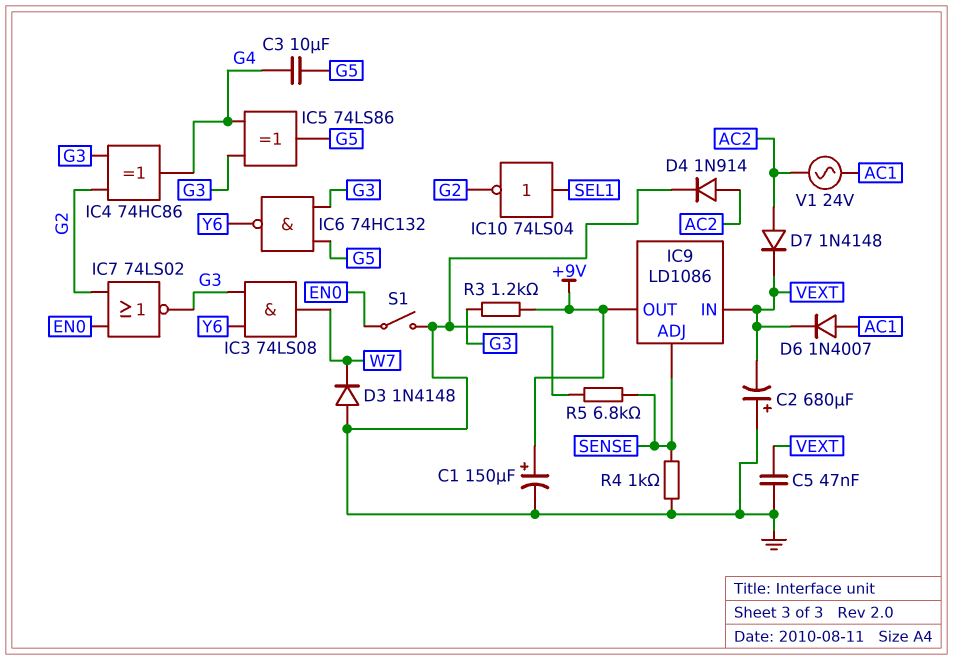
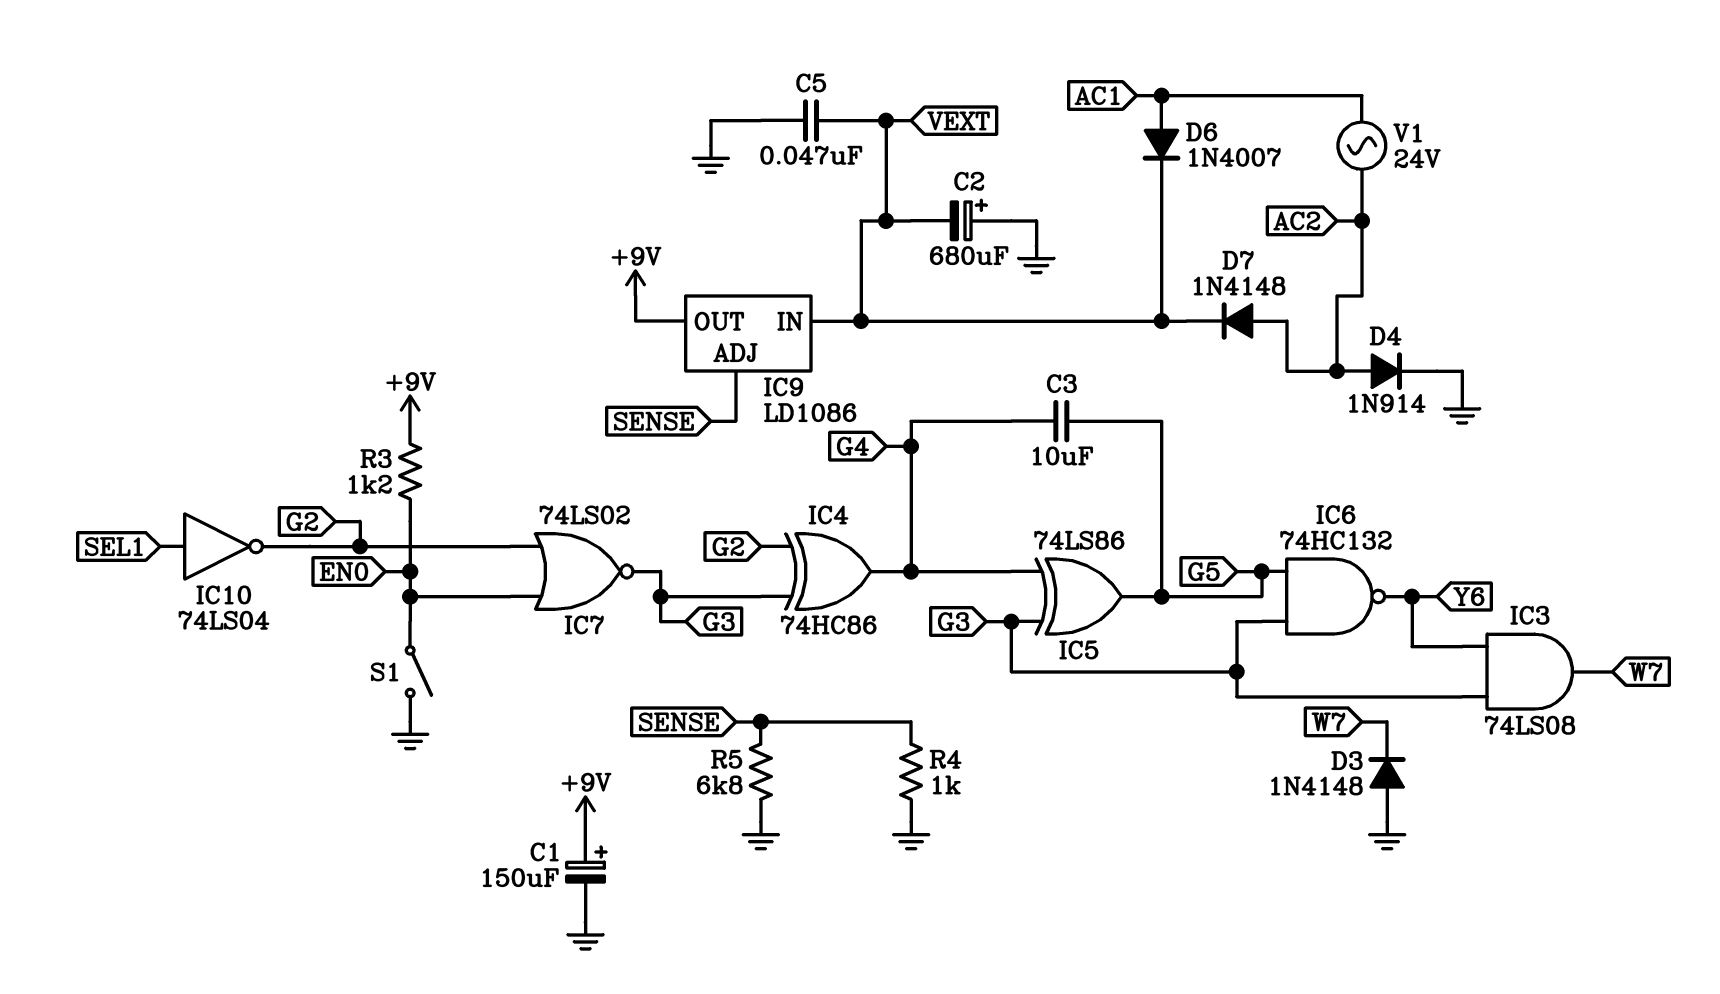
R3: 1.2k (+9V, G3) -> 1.2k (+9V, EN0)

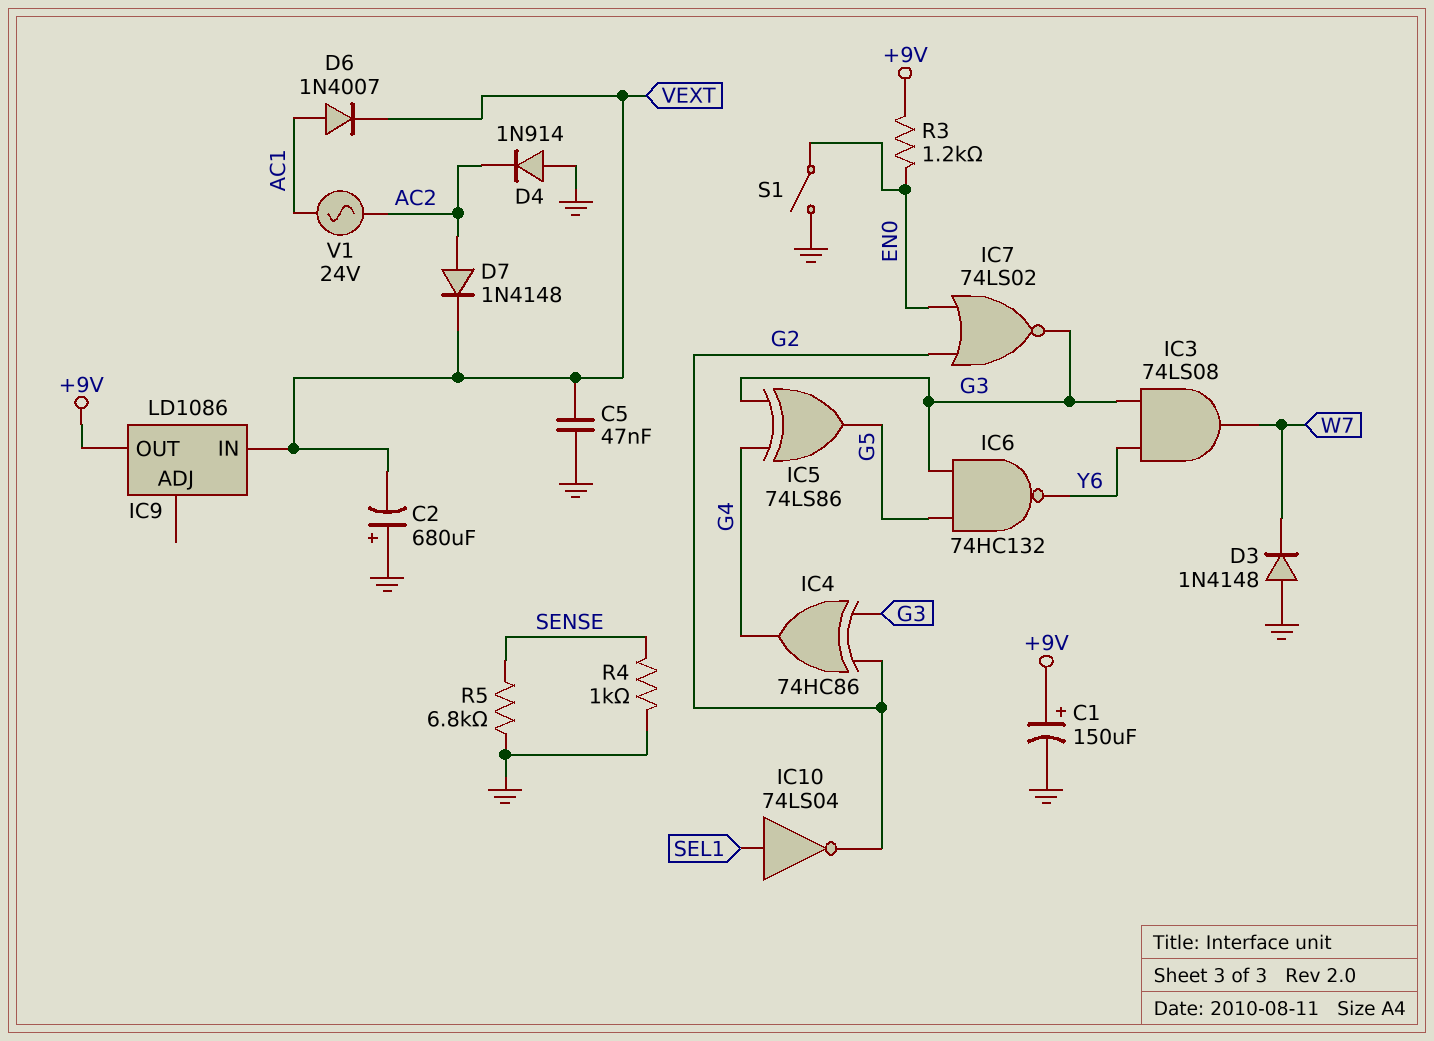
C3: 10uF (G4, G5) -> none
D4: diode 1N914 (A AC2, K GND) -> diode 1N914 (A GND, K AC2)
IC9 pin ADJ: SENSE -> none

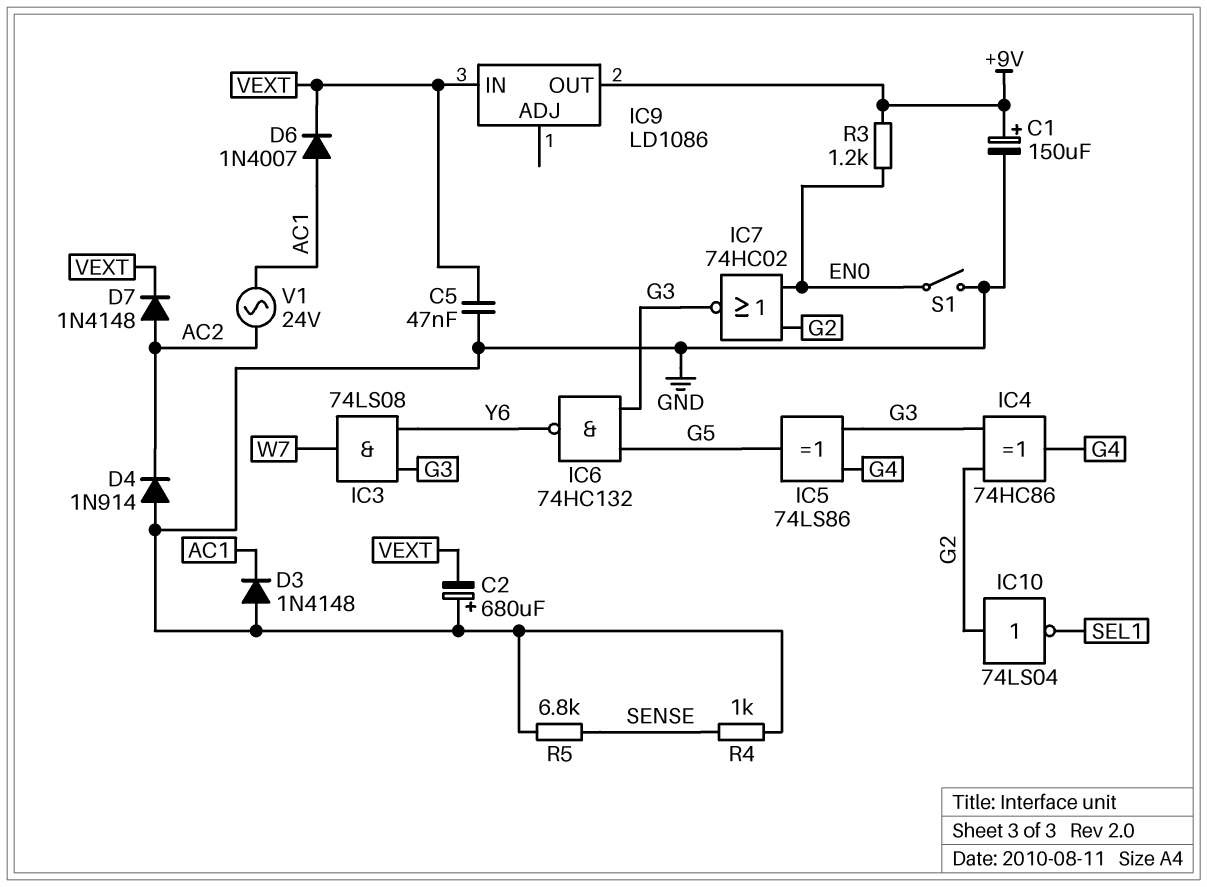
D3: diode 1N4148 (A GND, K W7) -> diode 1N4148 (A GND, K AC1)
IC7: NOR 74LS02 (in EN0, in G2, out G3) -> NOR 74HC02 (in EN0, in G2, out G3)
IC10: NOT 74LS04 (in SEL1, out G2) -> NOT 74LS04 (in G2, out SEL1)

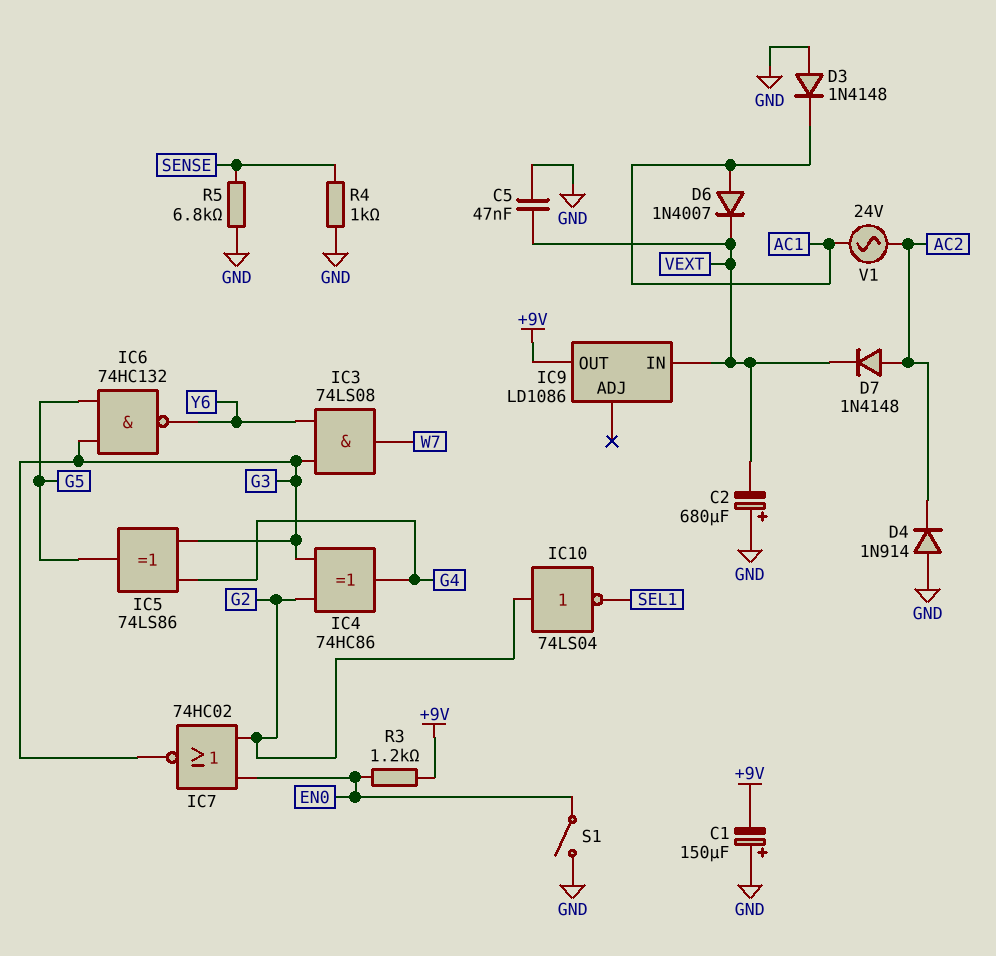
C1: 150uF (plus +9V, minus GND) -> 150uF (plus GND, minus +9V)

